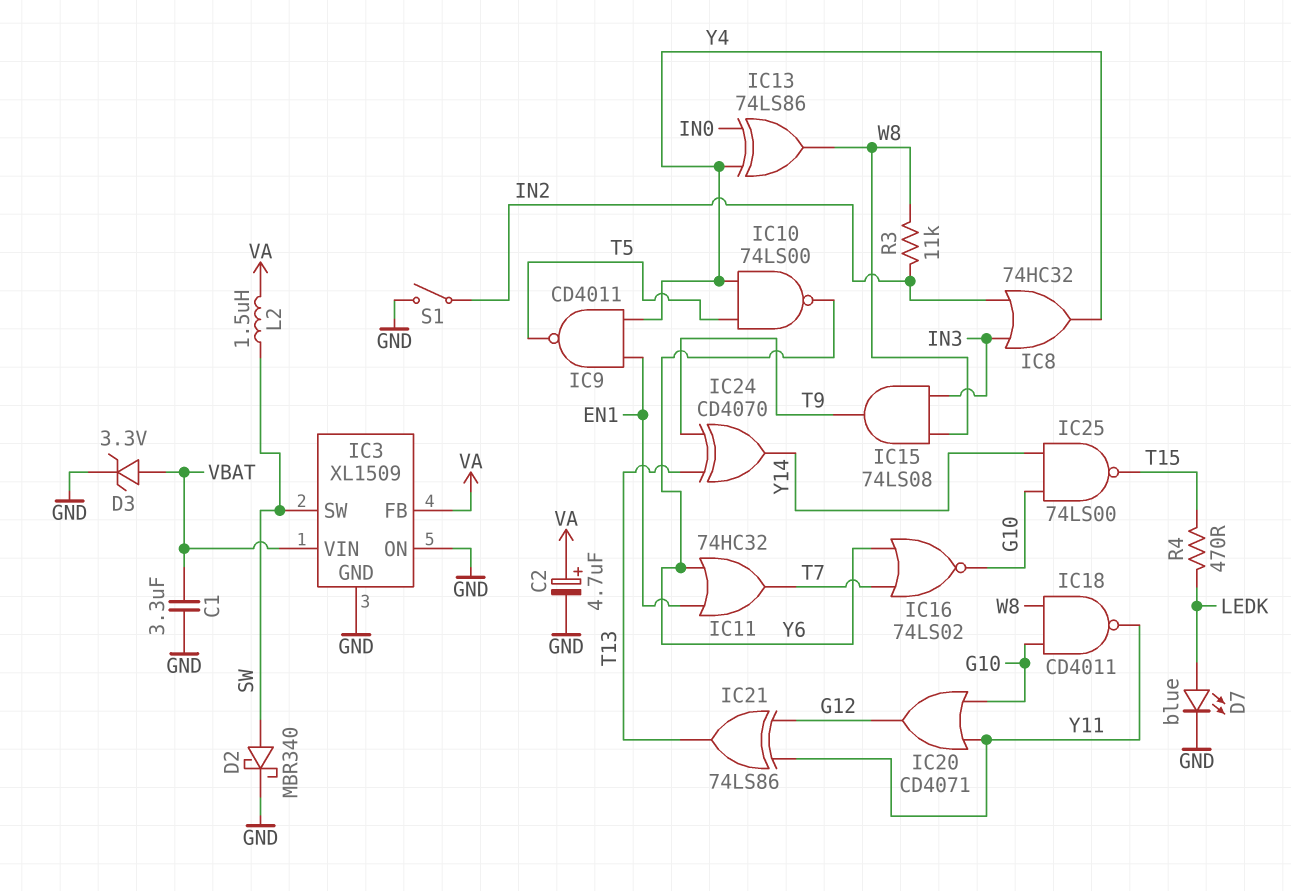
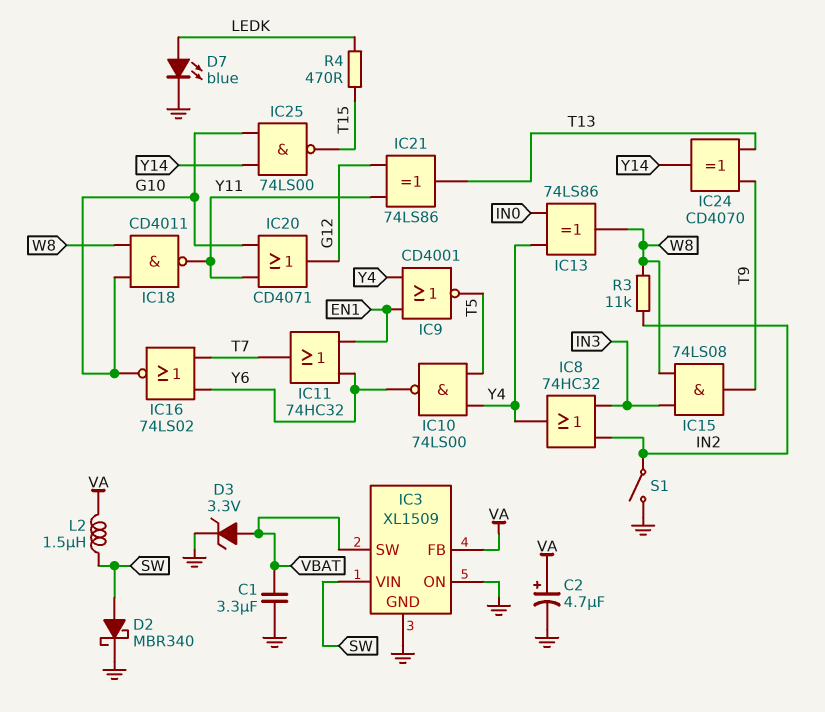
IC3 pin SW: SW -> VBAT
IC3 pin VIN: VBAT -> SW
IC9: NAND CD4011 (in EN1, in Y4, out T5) -> NOR CD4001 (in EN1, in Y4, out T5)

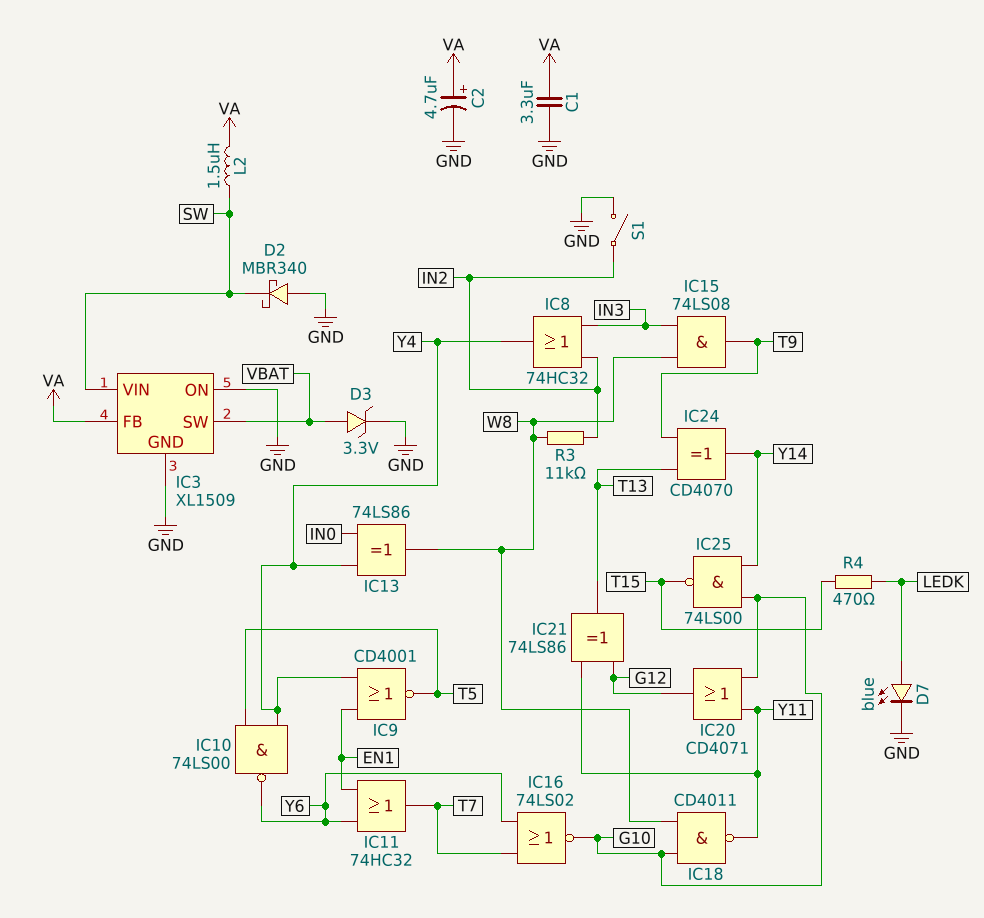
C1: 3.3uF (GND, VBAT) -> 3.3uF (GND, VA)
D2: schottky MBR340 (A SW, K GND) -> schottky MBR340 (A GND, K SW)

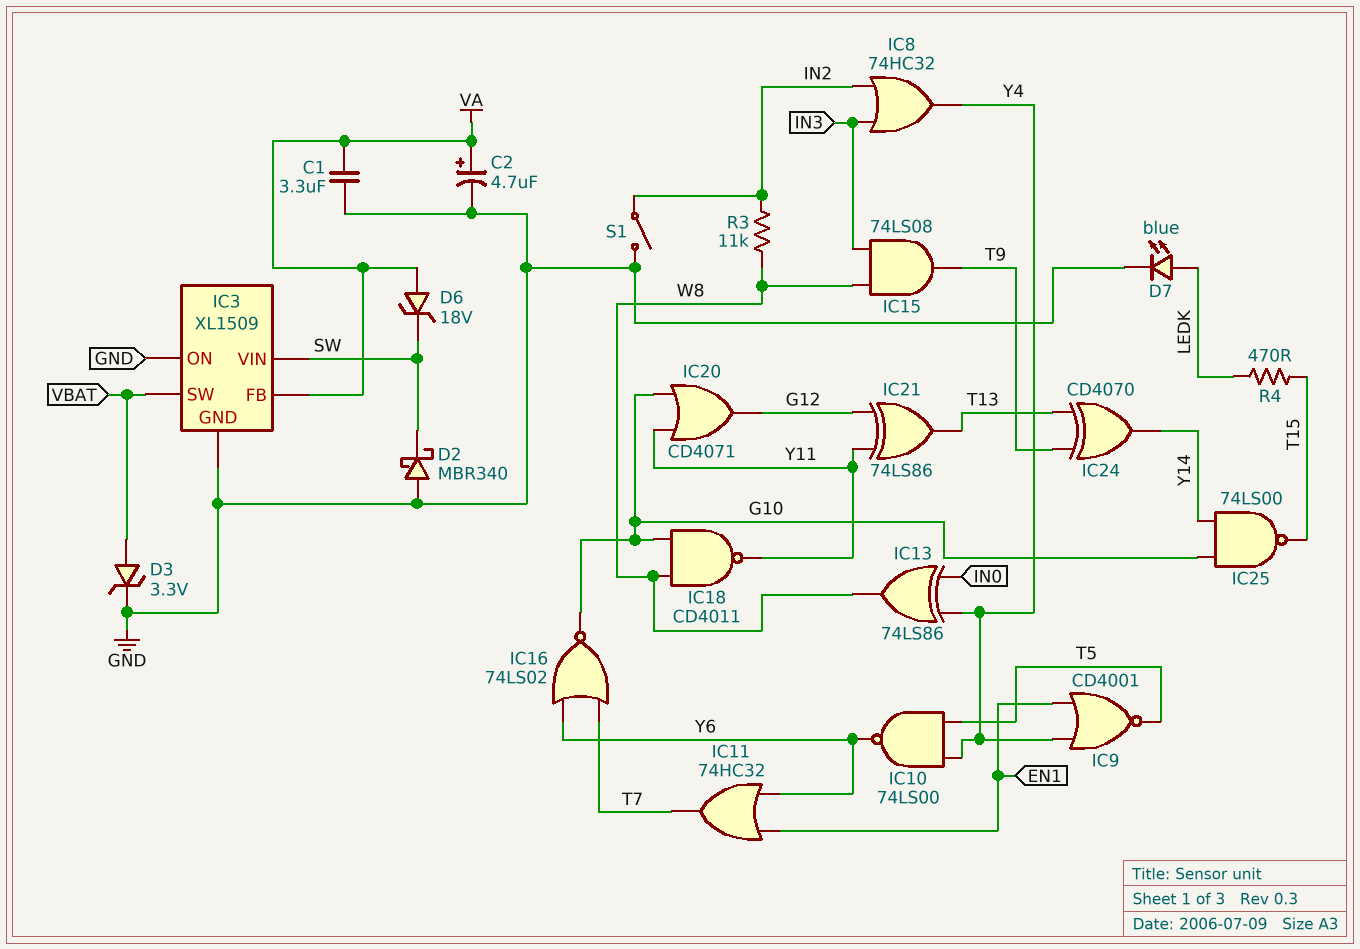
D6: none -> zener 18V (A VA, K SW)
L2: 1.5uH (SW, VA) -> none

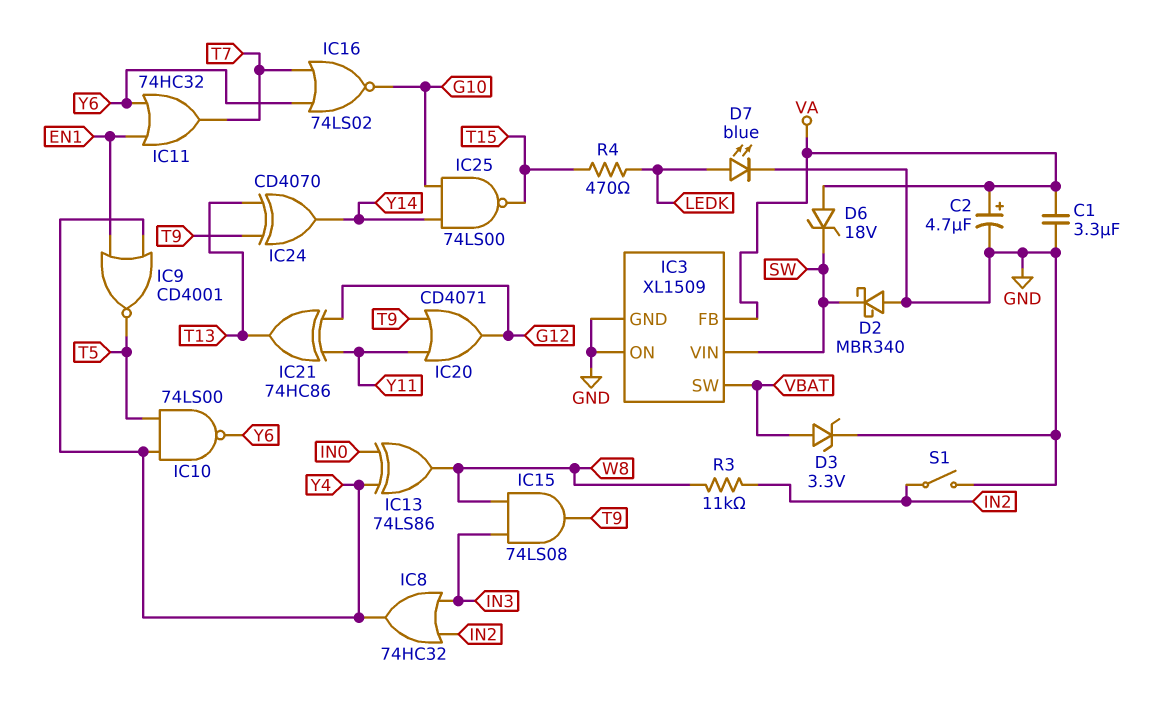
IC18: NAND CD4011 (in G10, in W8, out Y11) -> none
IC20: OR CD4071 (in G10, in Y11, out G12) -> OR CD4071 (in T9, in Y11, out G12)
IC21: XOR 74LS86 (in G12, in Y11, out T13) -> XOR 74HC86 (in G12, in Y11, out T13)

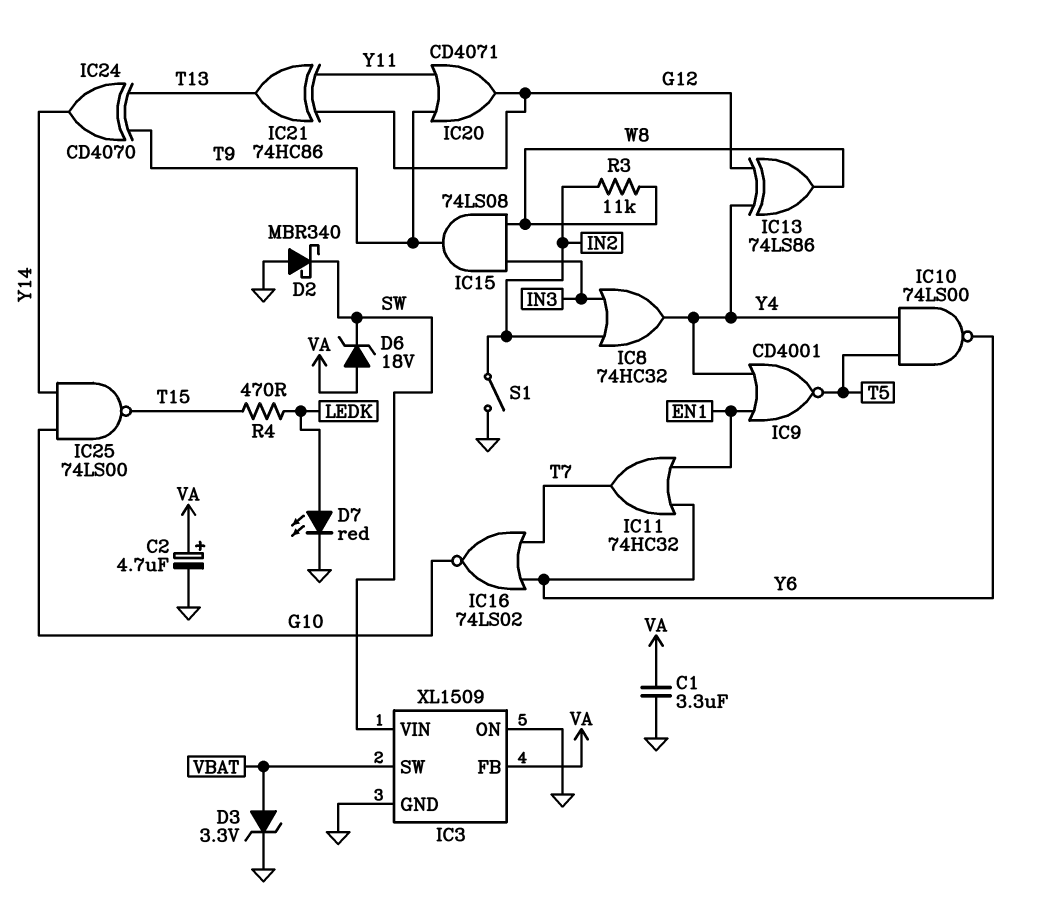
D7: LED blue (A LEDK, K GND) -> LED red (A LEDK, K GND)
IC13: XOR 74LS86 (in IN0, in Y4, out W8) -> XOR 74LS86 (in G12, in Y4, out W8)

